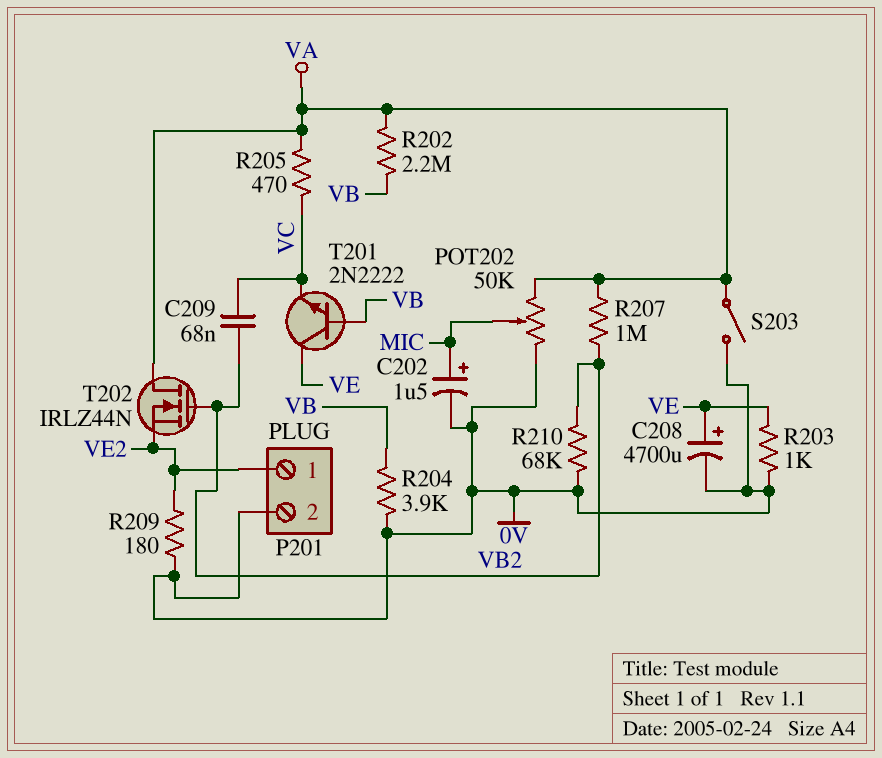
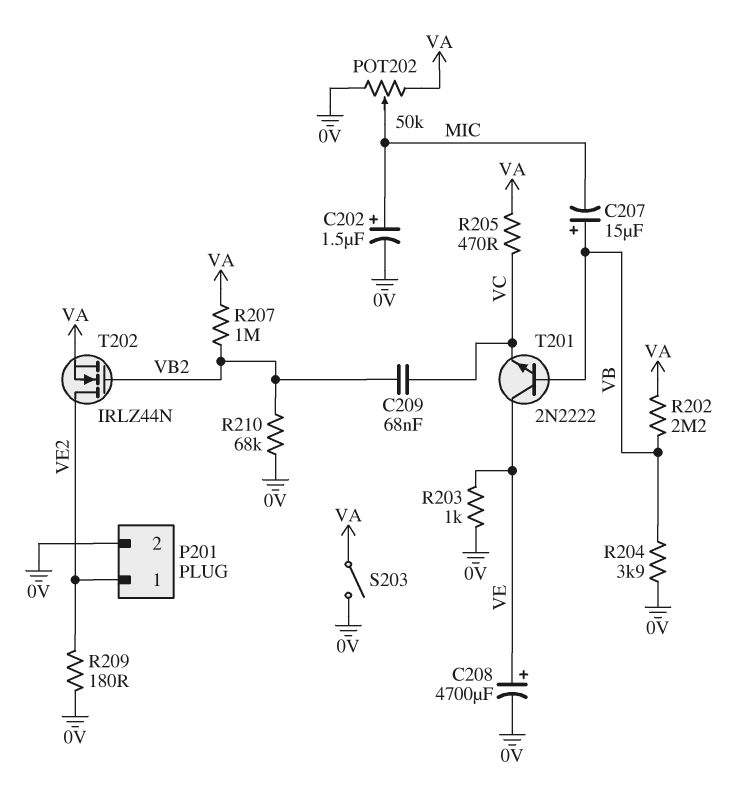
C207: none -> 15uF (plus VB, minus MIC)
T202: NMOS IRLZ44N (G VB2, D VA, S VE2) -> NMOS IRLZ44N (G VB2, D VE2, S VA)

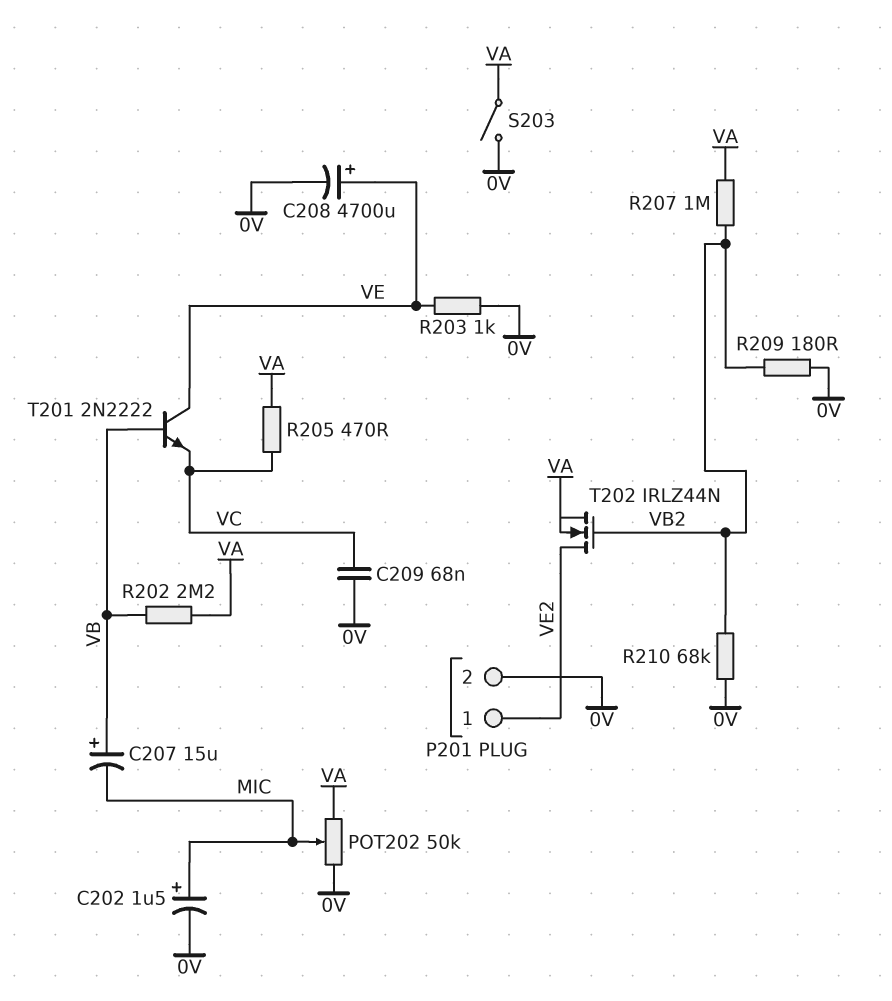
C209: 68nF (VB2, VC) -> 68nF (0V, VC)
R204: 3.9k (0V, VB) -> none
R209: 180 (0V, VE2) -> 180 (0V, VB2)

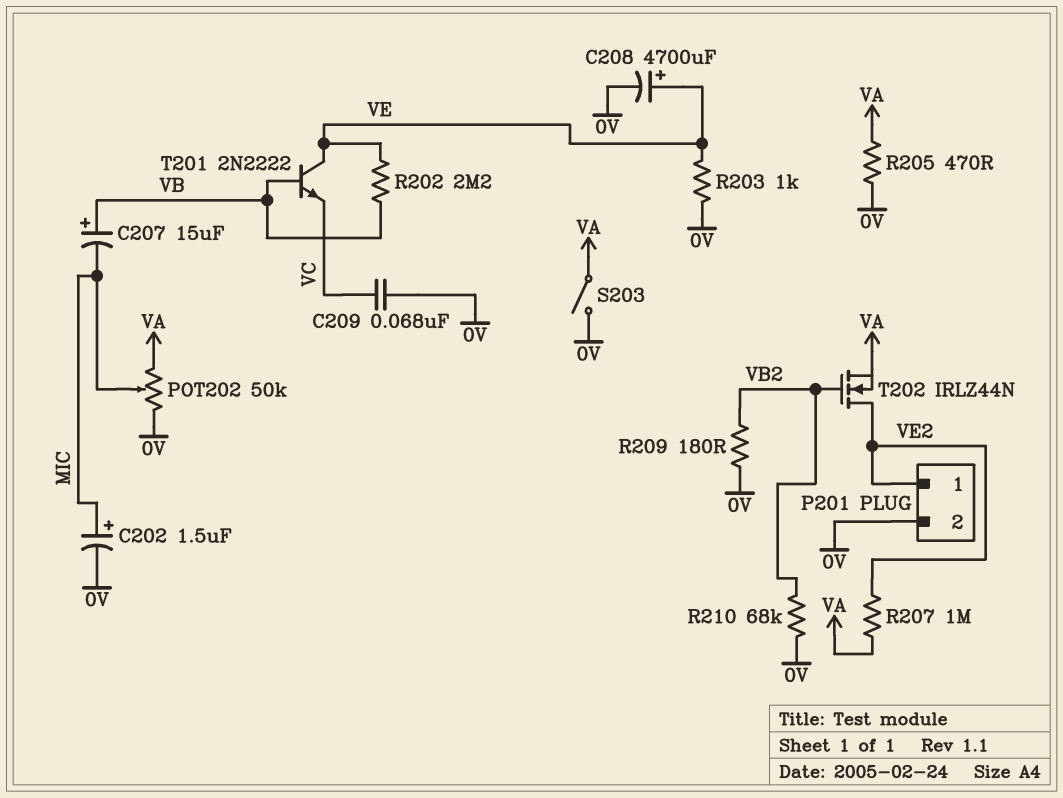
R202: 2.2M (VA, VB) -> 2.2M (VB, VE)
R205: 470 (VA, VC) -> 470 (0V, VA)
R207: 1M (VA, VB2) -> 1M (VA, VE2)

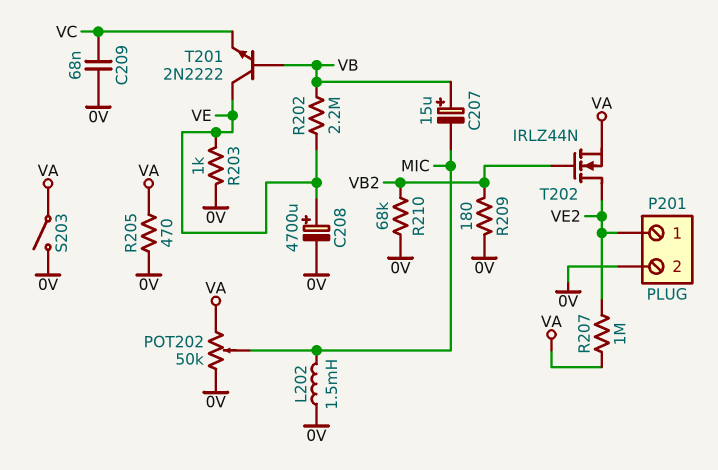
C202: 1.5uF (plus MIC, minus 0V) -> none
L202: none -> 1.5mH (0V, MIC)

